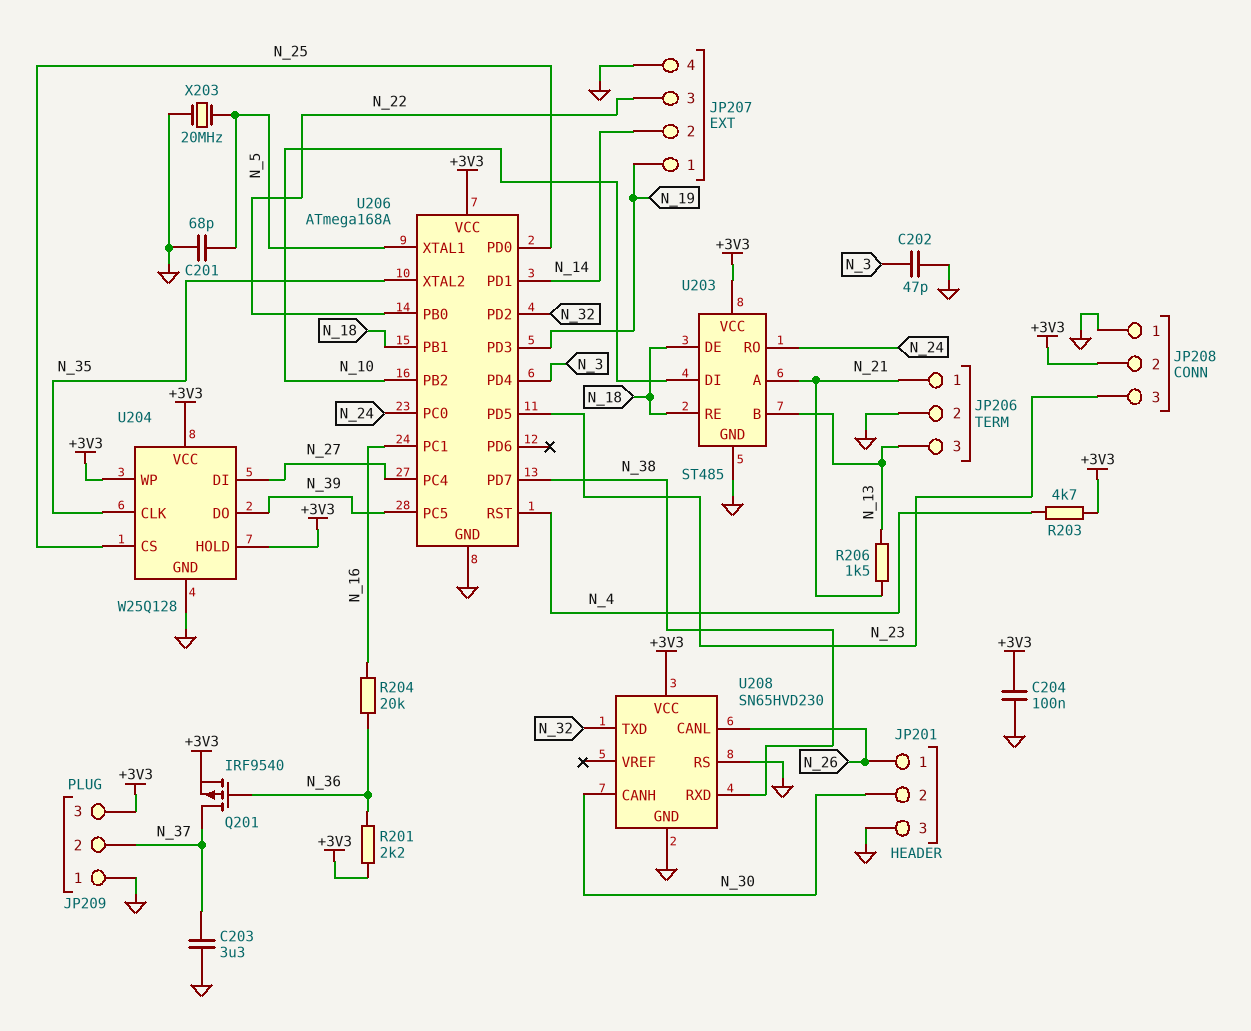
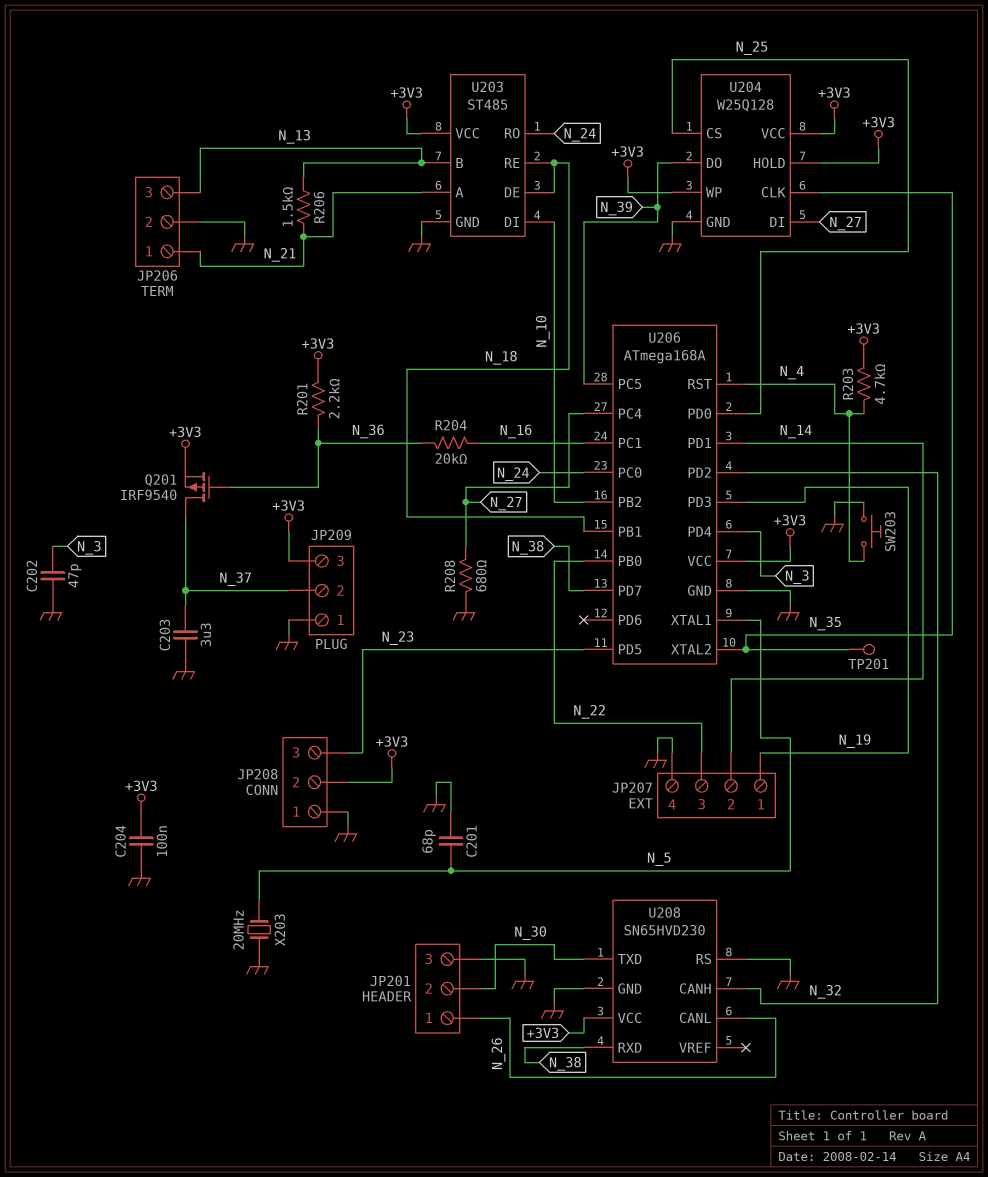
R208: none -> 680 (GND, N_27)
SW203: none -> button (GND, N_4)
TP201: none -> test point (N_35)
U208 pin CANH: N_30 -> N_32
U208 pin TXD: N_32 -> N_30

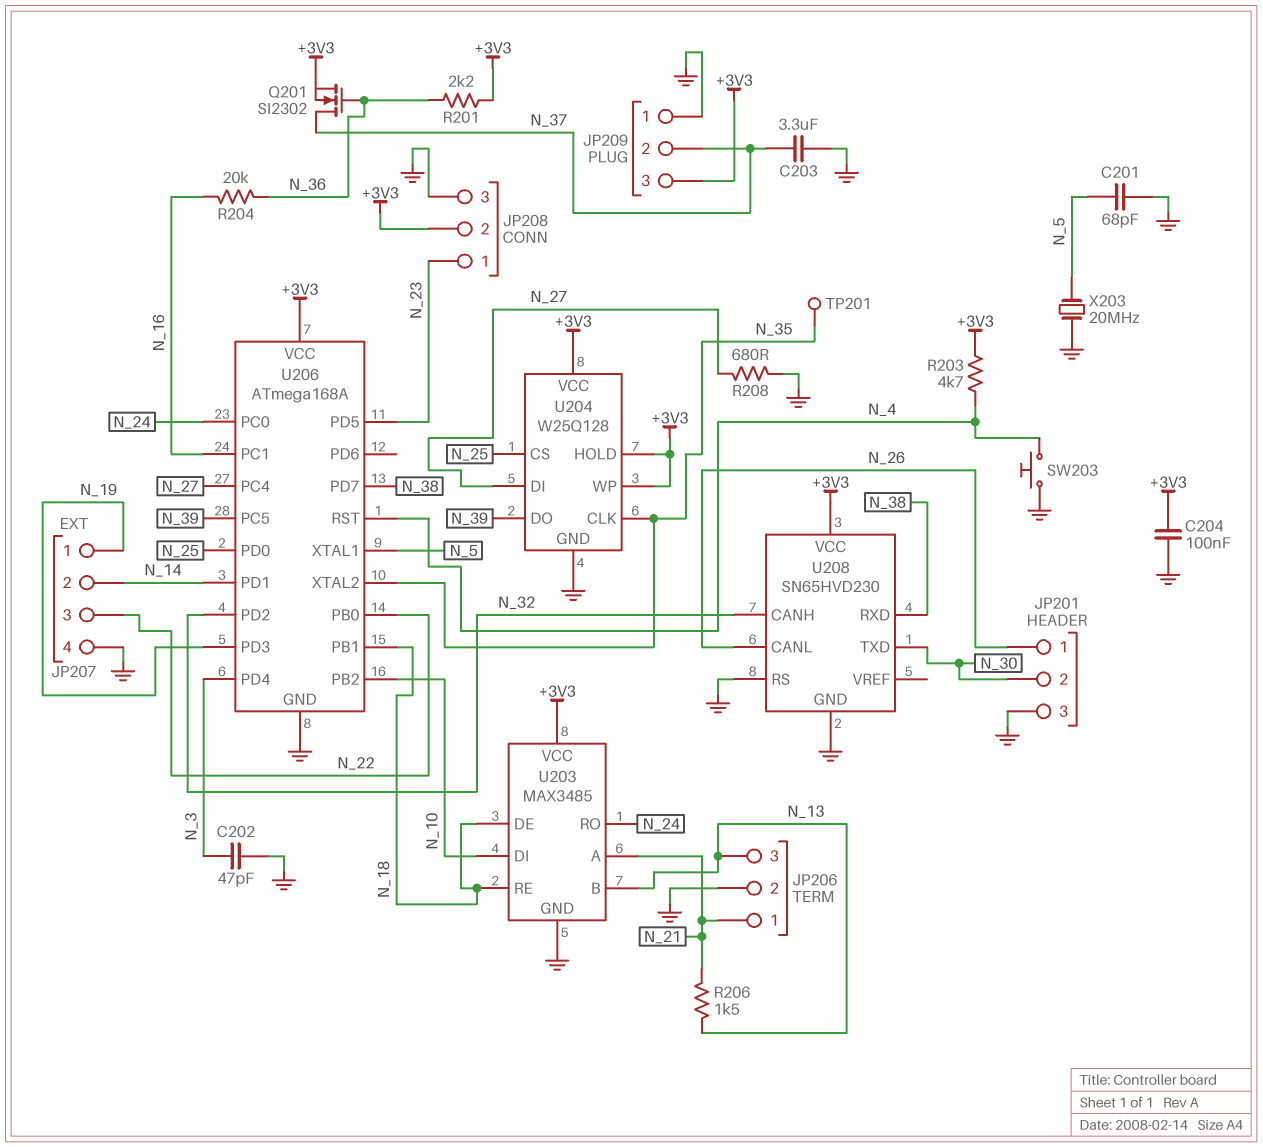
JP208 pin 1: GND -> N_23
JP208 pin 3: N_23 -> GND
Q201: PMOS IRF9540 (G N_36, D N_37, S +3V3) -> NMOS SI2302 (G N_36, D N_37, S +3V3)
U203: ST485 -> MAX3485

